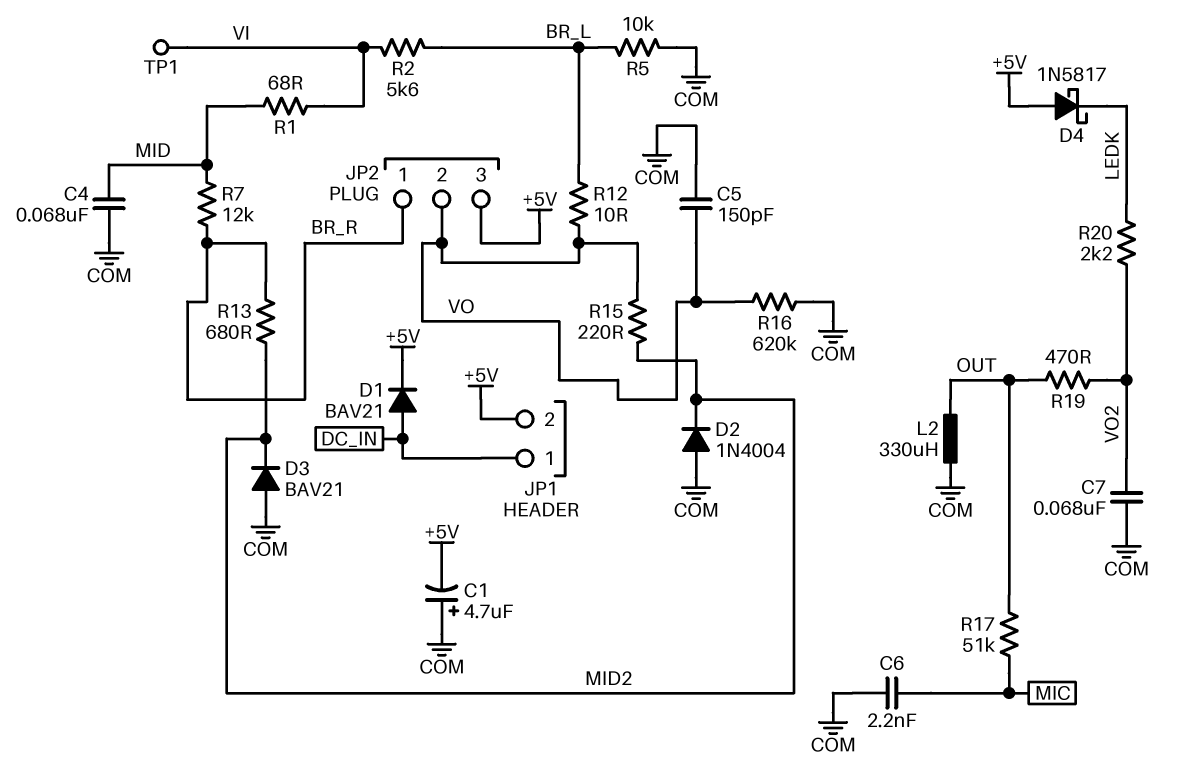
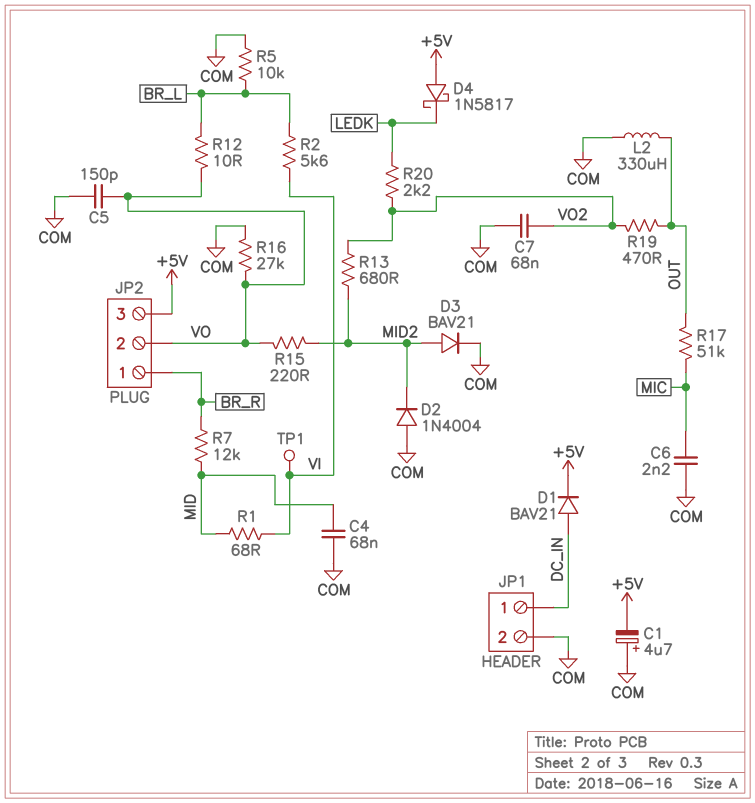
D3: diode BAV21 (A COM, K MID2) -> diode BAV21 (A MID2, K COM)
JP1 pin 2: +5V -> COM
R13: 680 (BR_R, MID2) -> 680 (MID2, VO2)
R16: 620k (COM, VO) -> 27k (COM, VO)

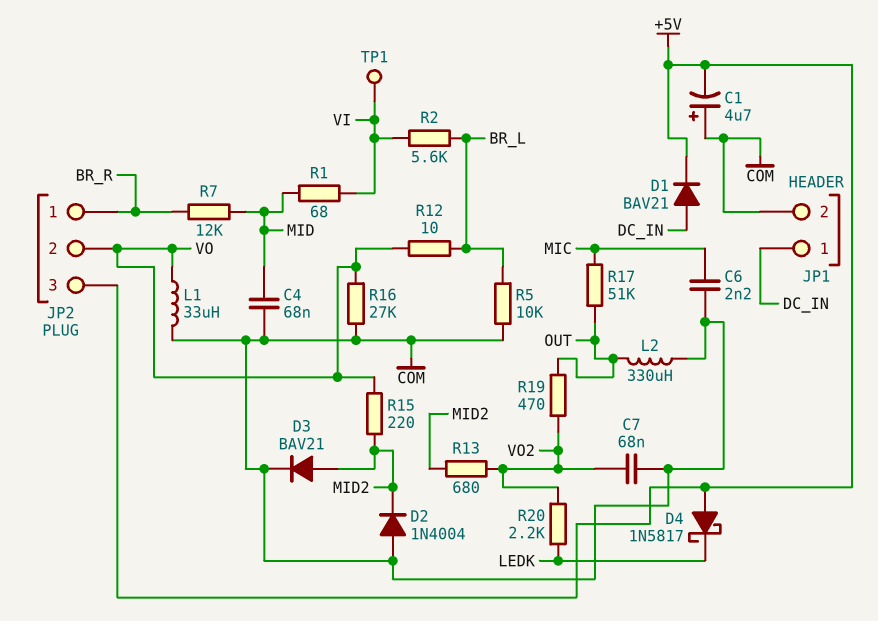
C5: 150pF (COM, VO) -> none
L1: none -> 33uH (COM, VO)

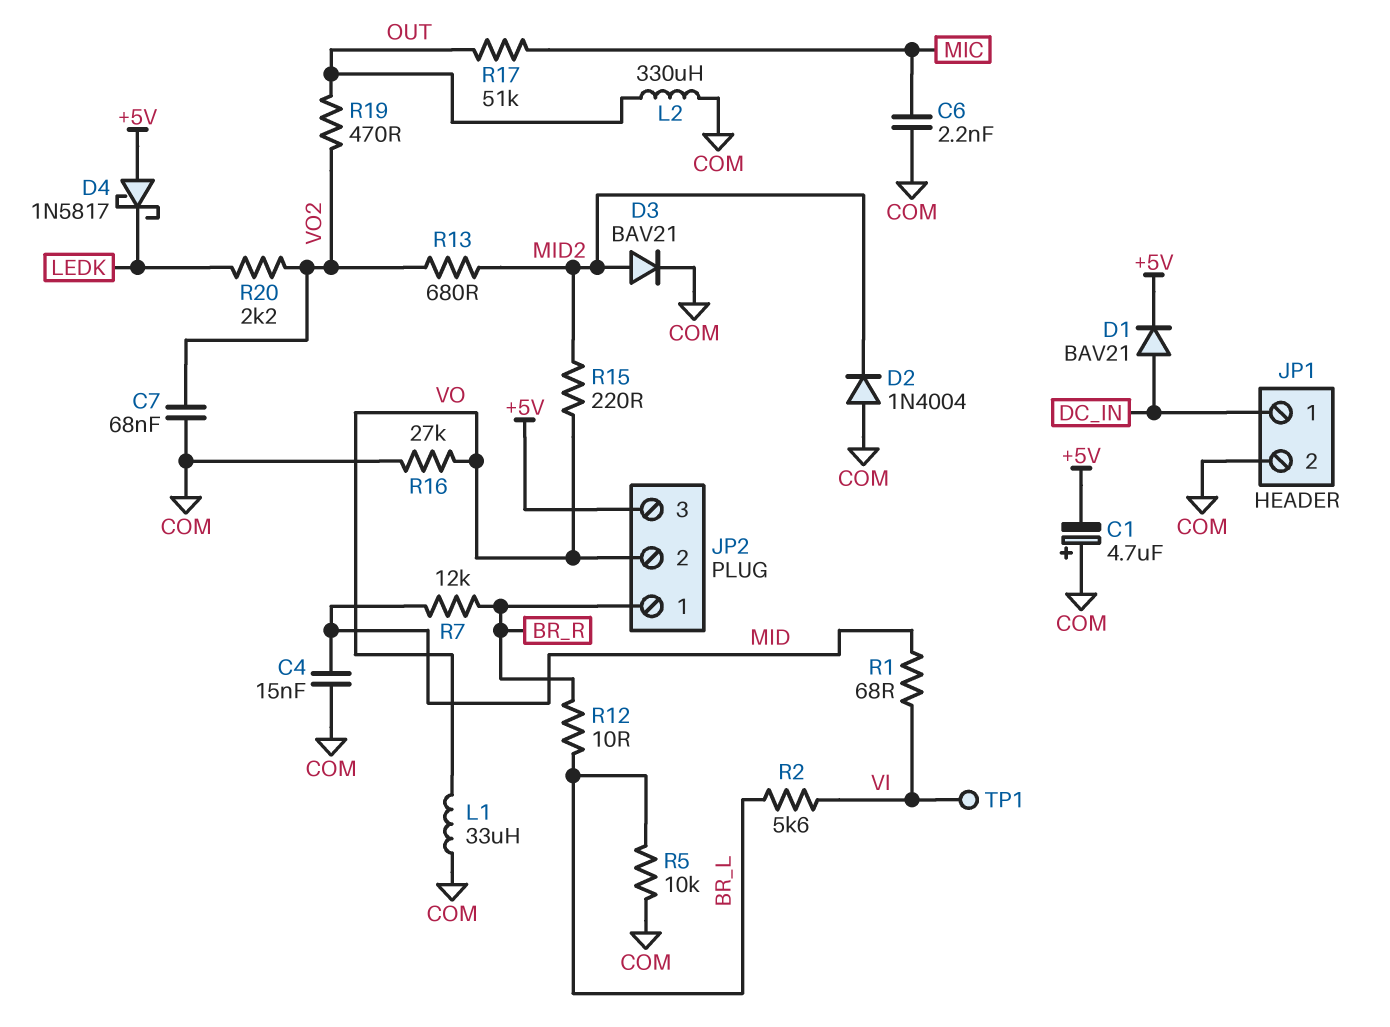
C4: 68nF (COM, MID) -> 15nF (COM, MID)
R12: 10 (BR_L, VO) -> 10 (BR_L, BR_R)

